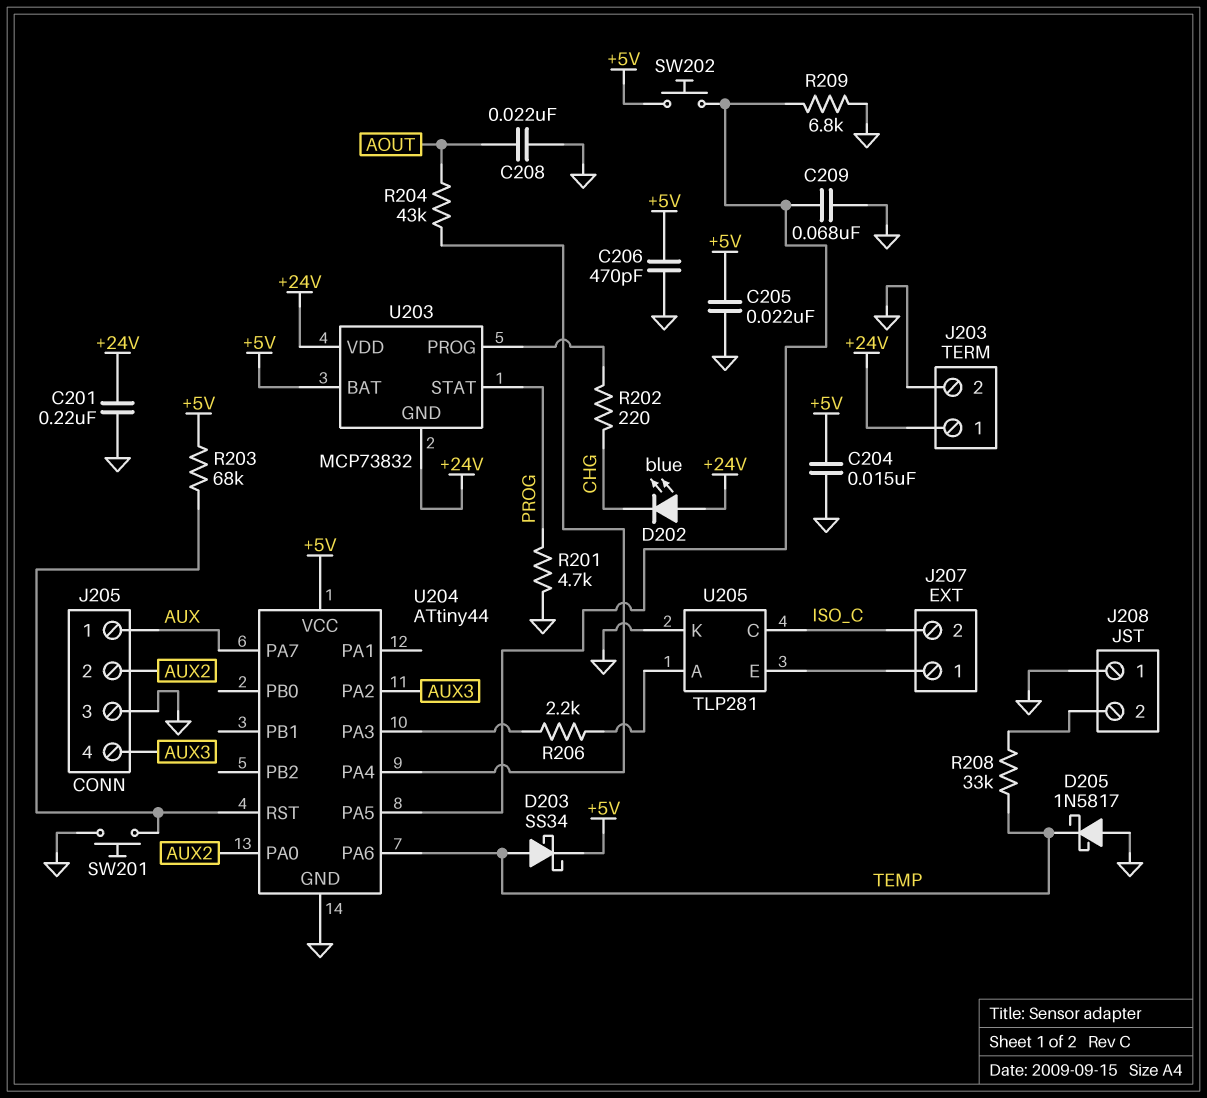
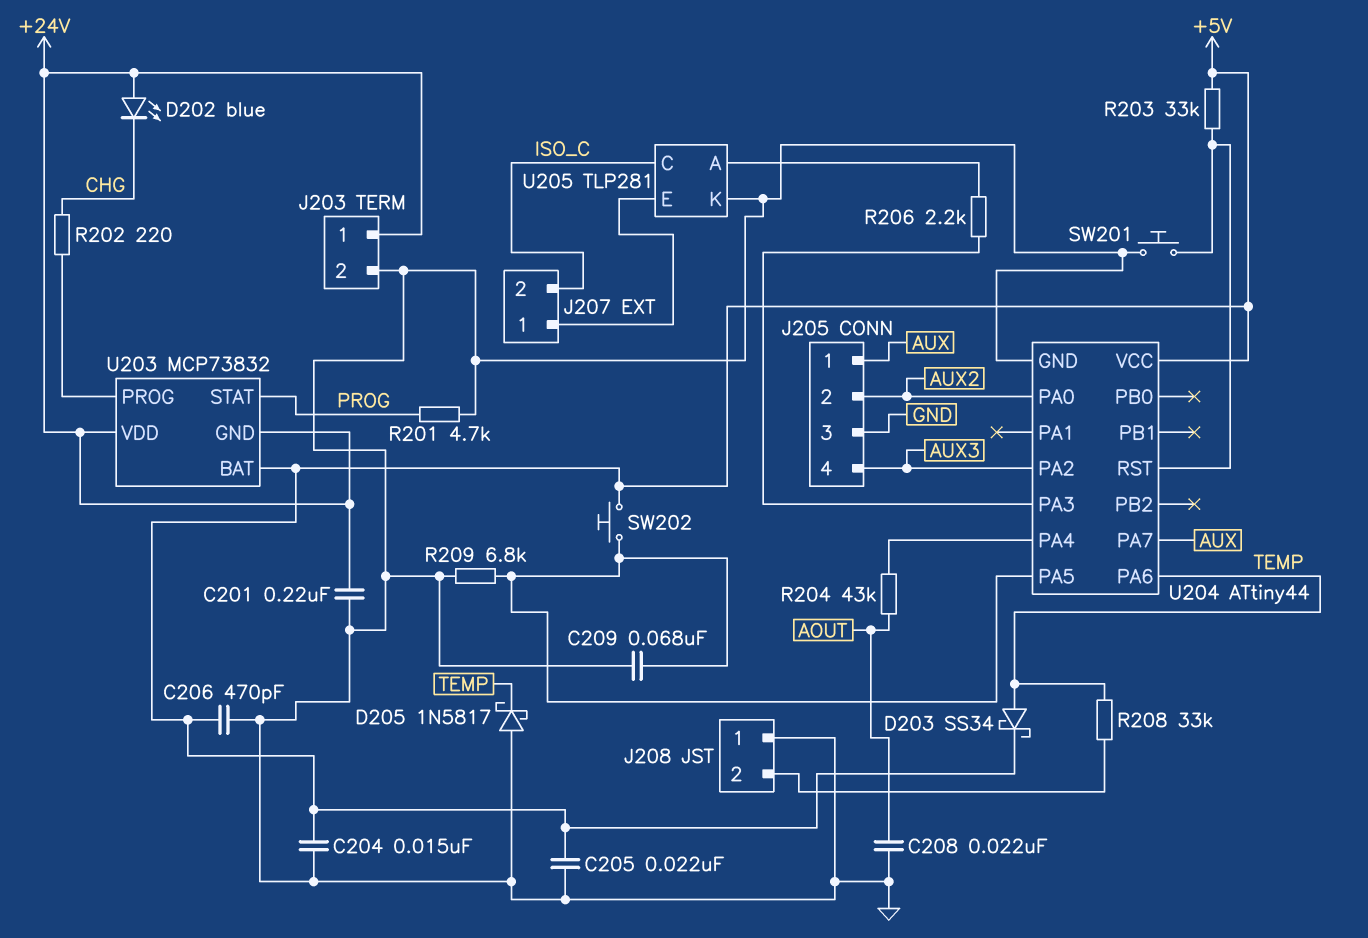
R203: 68k (+5V, U204/RST) -> 33k (+5V, U204/RST)

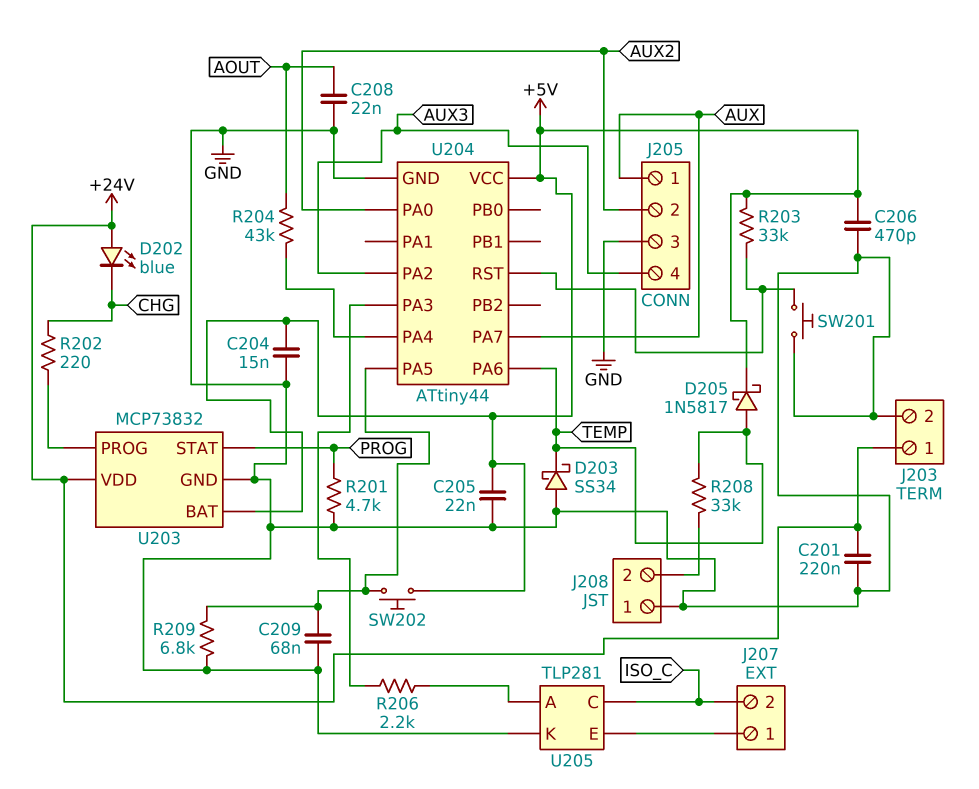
D203: schottky SS34 (A TEMP, K +5V) -> schottky SS34 (A GND, K TEMP)
D205: schottky 1N5817 (A GND, K TEMP) -> schottky 1N5817 (A TEMP, K +5V)
U203 pin GND: +24V -> GND

